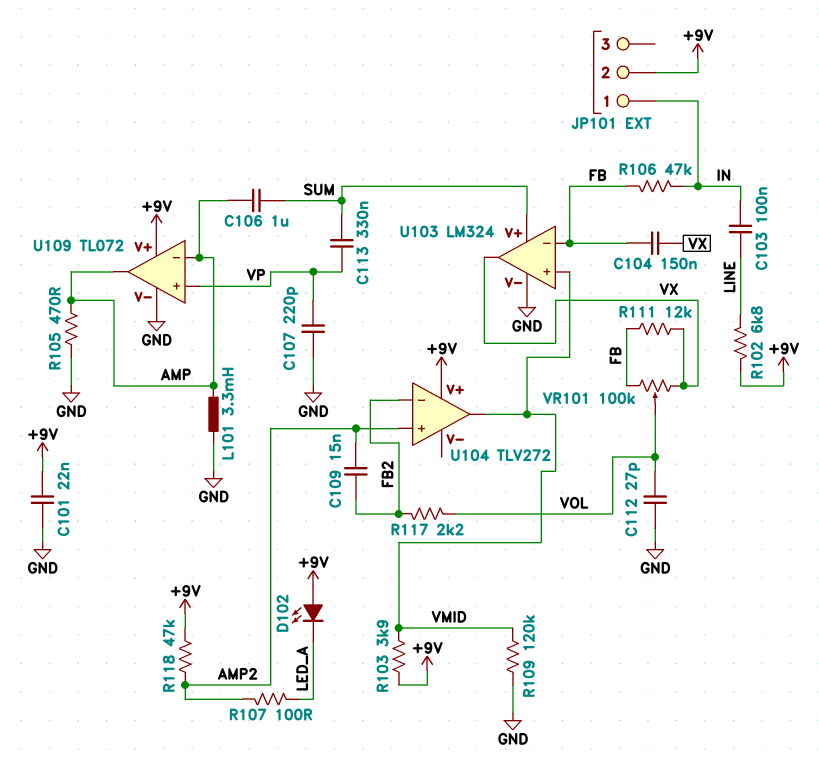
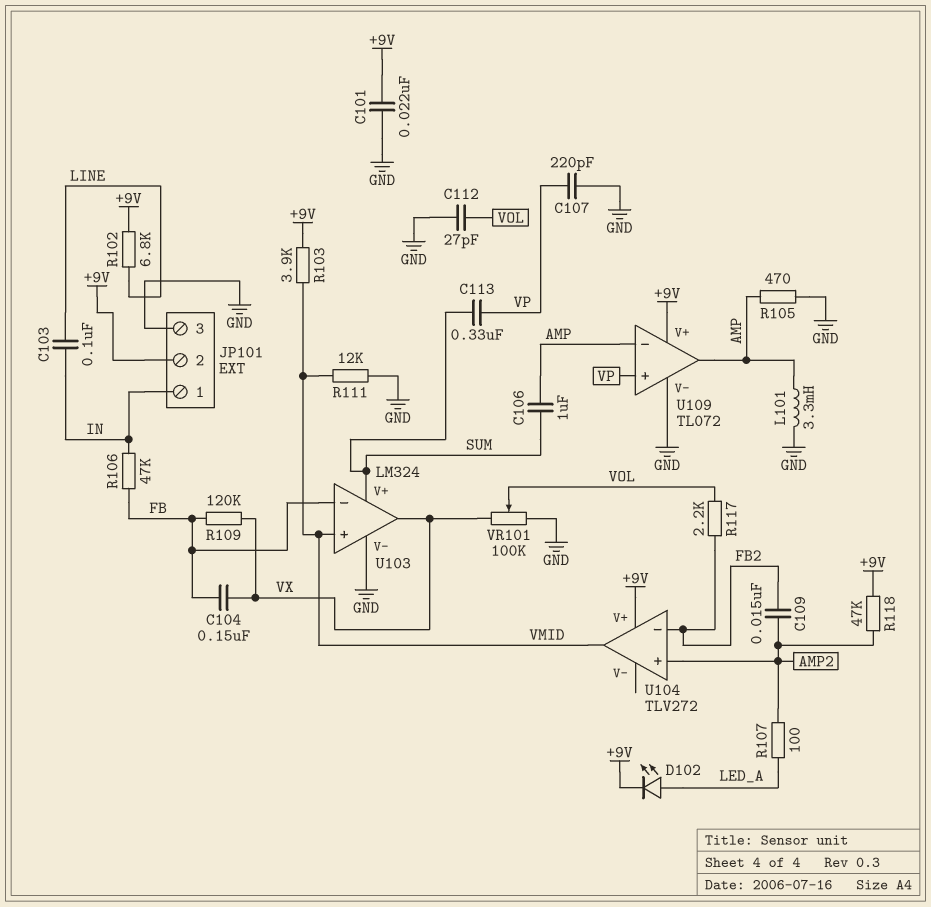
D102: LED (A +9V, K LED_A) -> LED (A LED_A, K +9V)
JP101 pin 3: none -> GND
R109: 120k (GND, VMID) -> 120k (FB, VX)
R111: 12k (FB, VX) -> 12k (GND, VMID)
VR101: 100k (FB, VX, wiper VOL) -> 100k (GND, VX, wiper VOL)

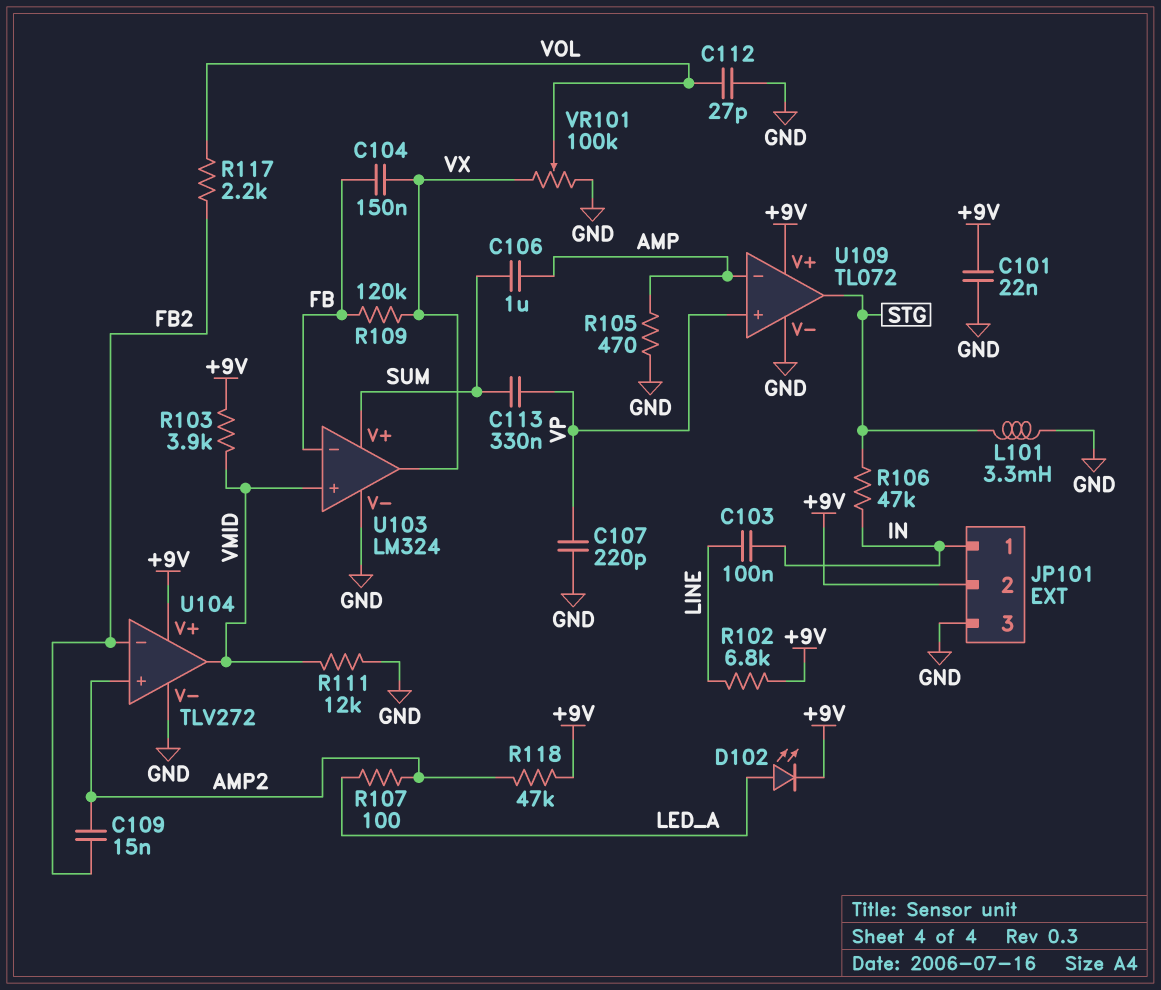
L101: 3.3mH (AMP, GND) -> 3.3mH (GND, STG)
R106: 47k (FB, IN) -> 47k (IN, STG)
U104 pin V-: none -> GND
U109 pin out: AMP -> STG

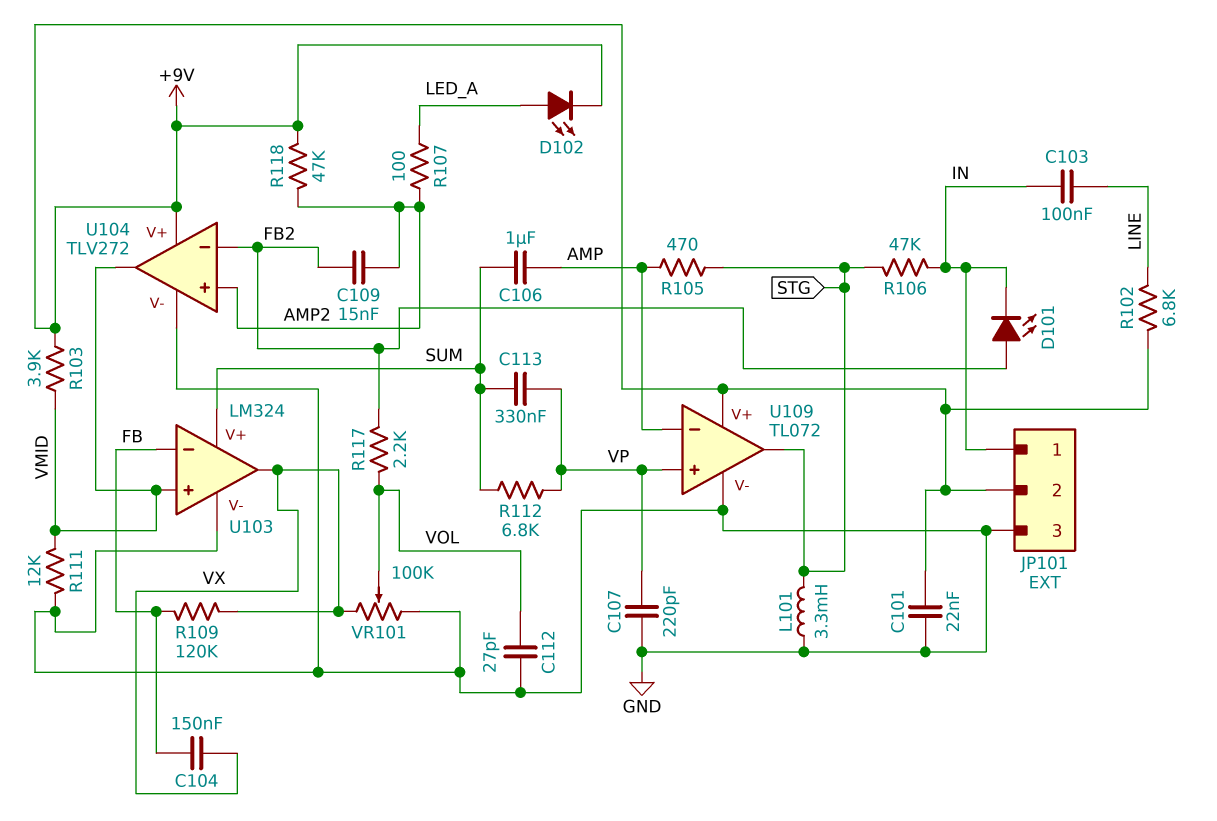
D101: none -> LED (A FB2, K IN)
R105: 470 (AMP, GND) -> 470 (AMP, STG)
R112: none -> 6.8k (SUM, VP)

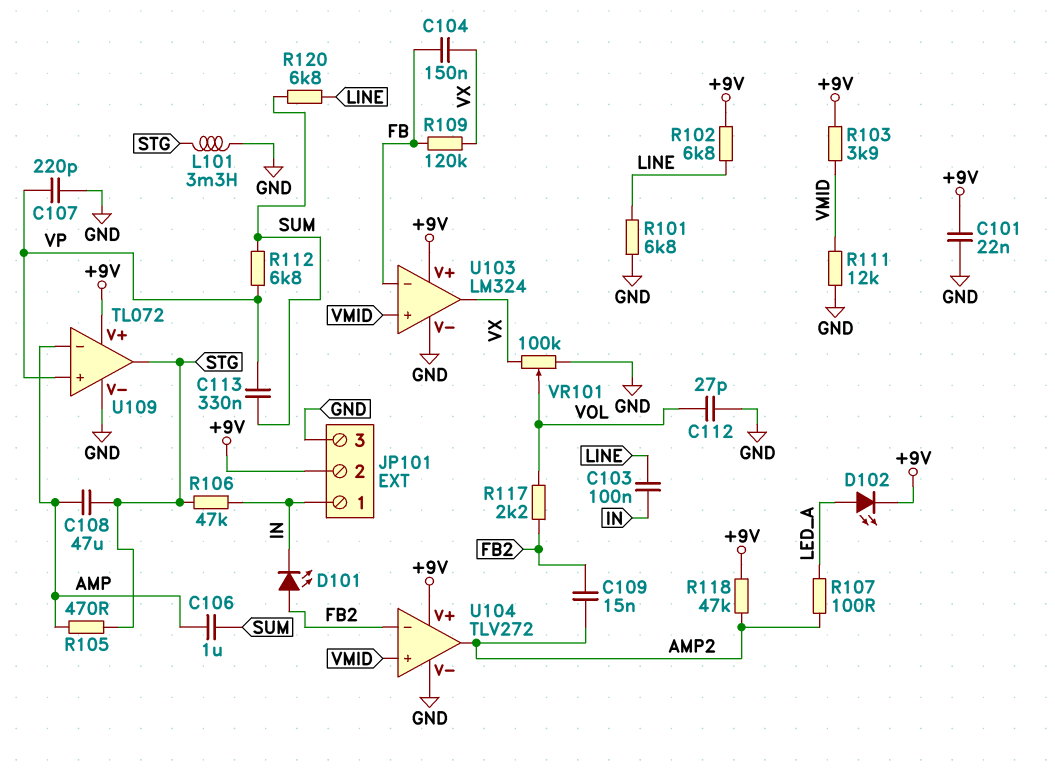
C108: none -> 47uF (AMP, STG)
R101: none -> 6.8k (GND, LINE)
R120: none -> 6.8k (LINE, SUM)
U103 pin V+: SUM -> +9V
U104 pin in+: AMP2 -> VMID
U104 pin out: VMID -> AMP2

